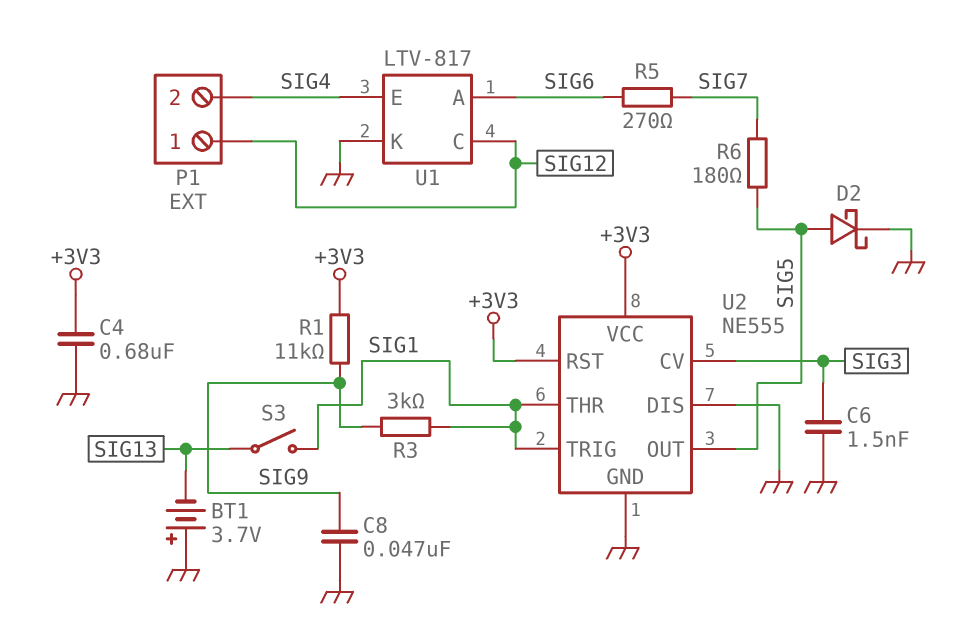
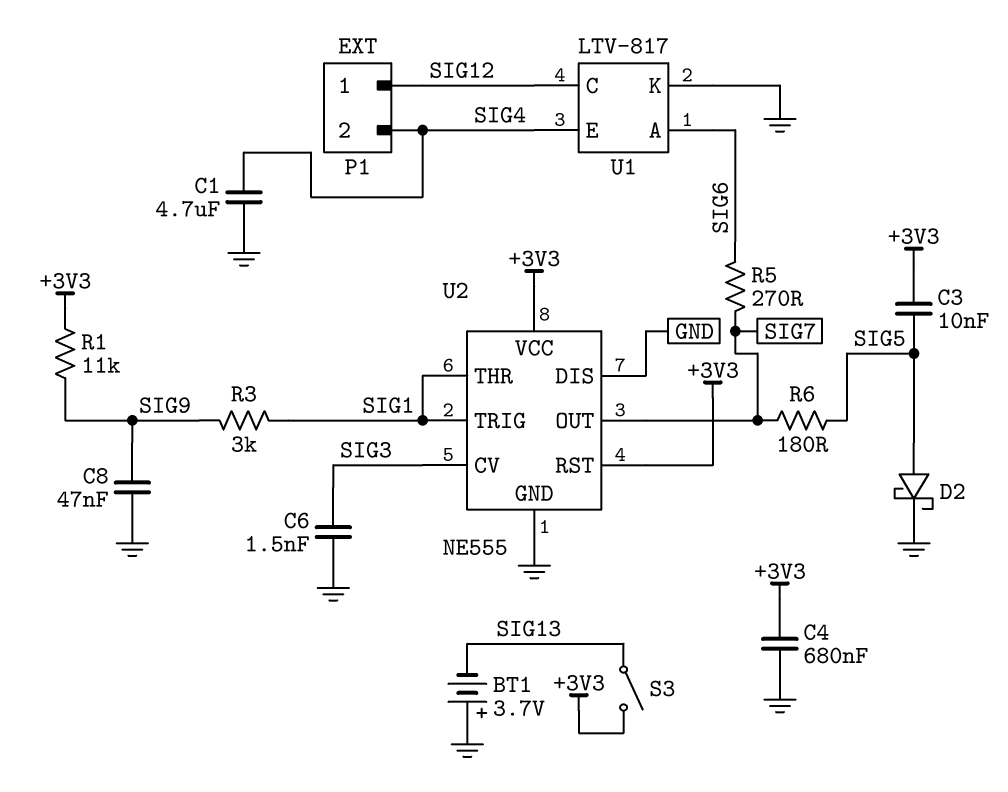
C1: none -> 4.7uF (GND, SIG4)
C3: none -> 10nF (+3V3, SIG5)
S3: switch (SIG1, SIG13) -> switch (+3V3, SIG13)
U2 pin OUT: SIG5 -> SIG7

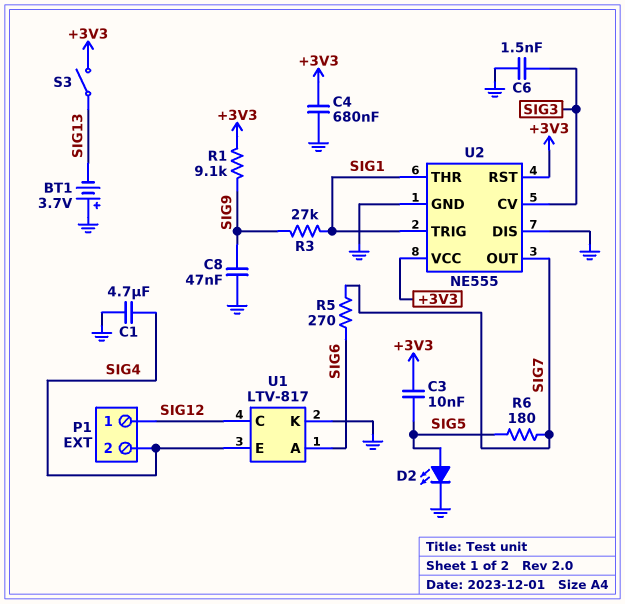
D2: schottky (A SIG5, K GND) -> LED (A SIG5, K GND)
R1: 11k (+3V3, SIG9) -> 9.1k (+3V3, SIG9)
R3: 3k (SIG1, SIG9) -> 27k (SIG1, SIG9)

